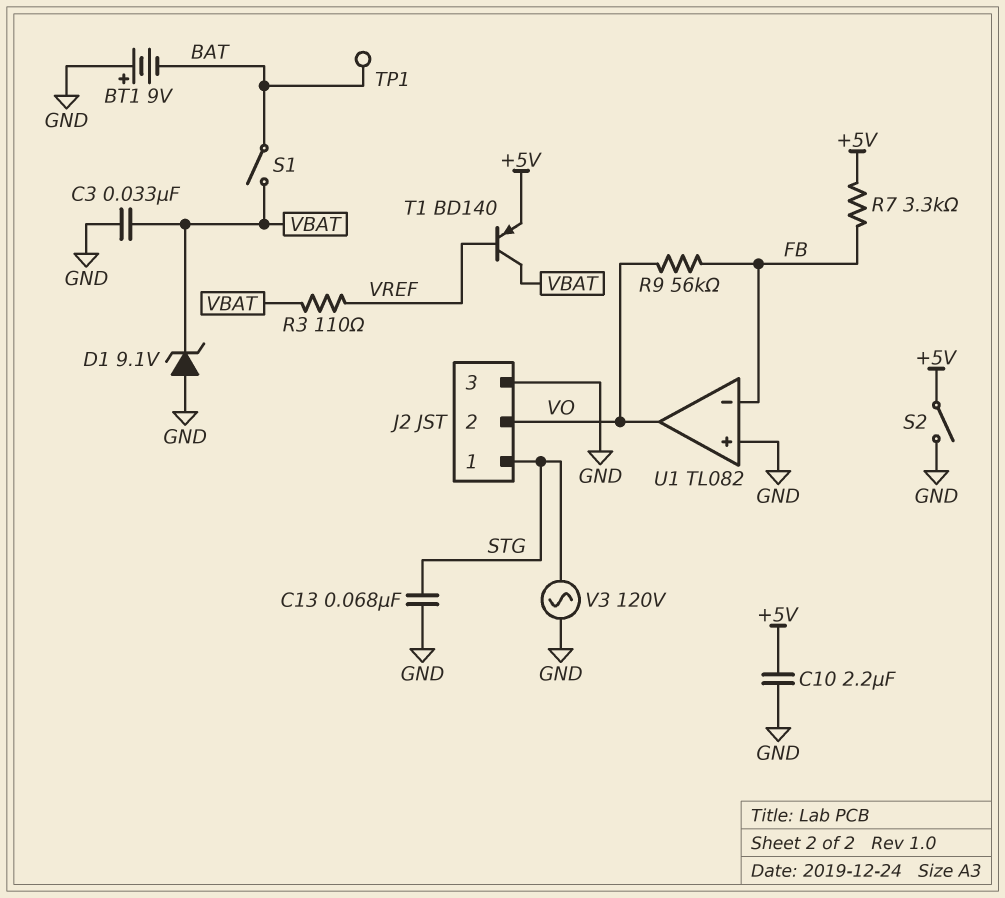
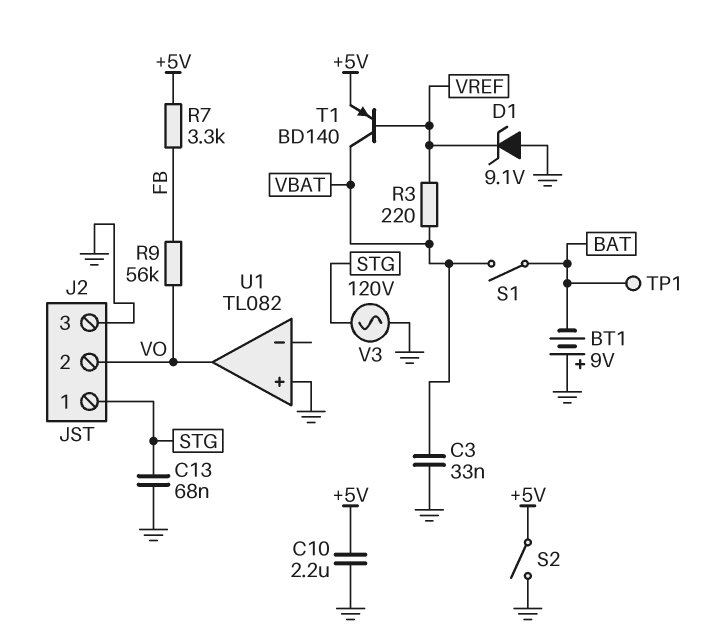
D1: zener 9.1V (A GND, K VBAT) -> zener 9.1V (A GND, K VREF)
R3: 110 (VBAT, VREF) -> 220 (VBAT, VREF)
U1 pin in-: FB -> none

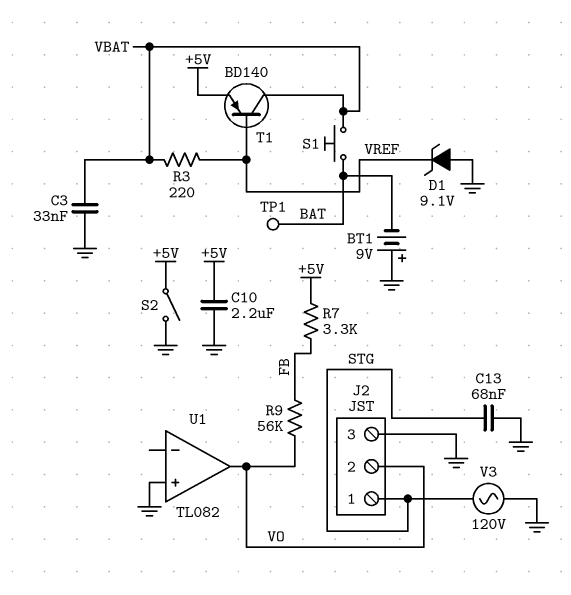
S1: switch (BAT, VBAT) -> button (BAT, VBAT)

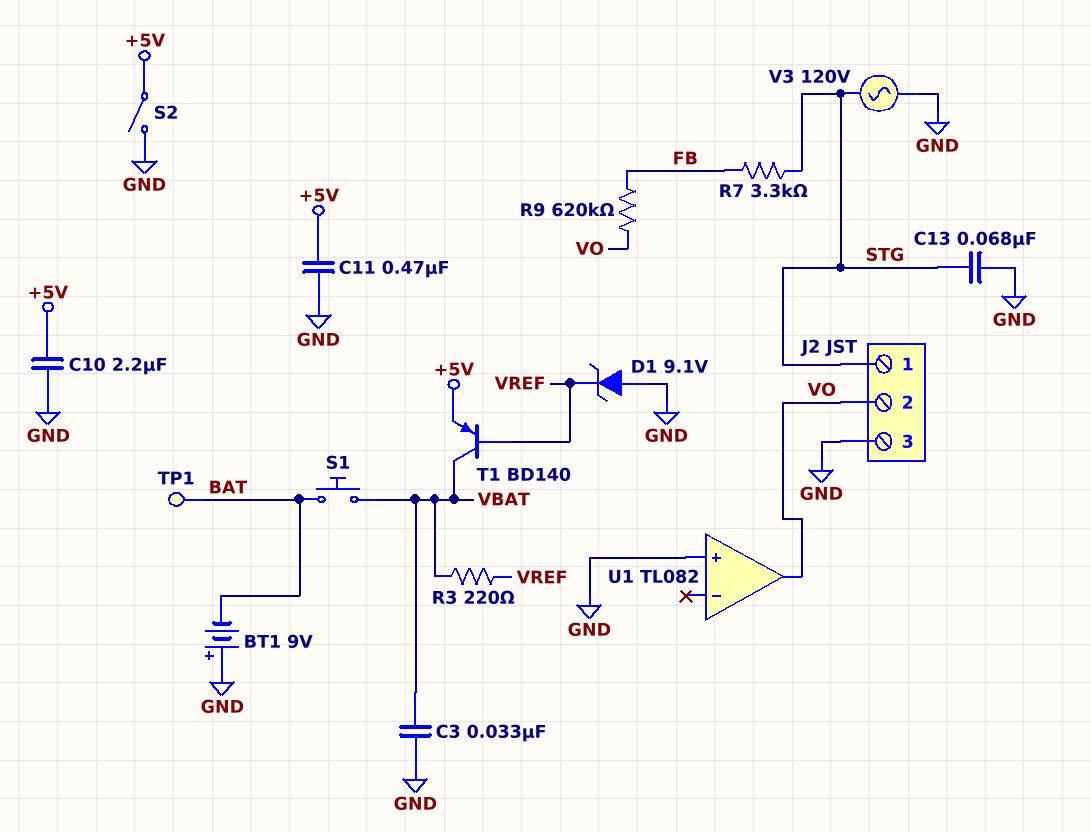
C11: none -> 470nF (+5V, GND)
R7: 3.3k (+5V, FB) -> 3.3k (FB, STG)
R9: 56k (FB, VO) -> 620k (FB, VO)

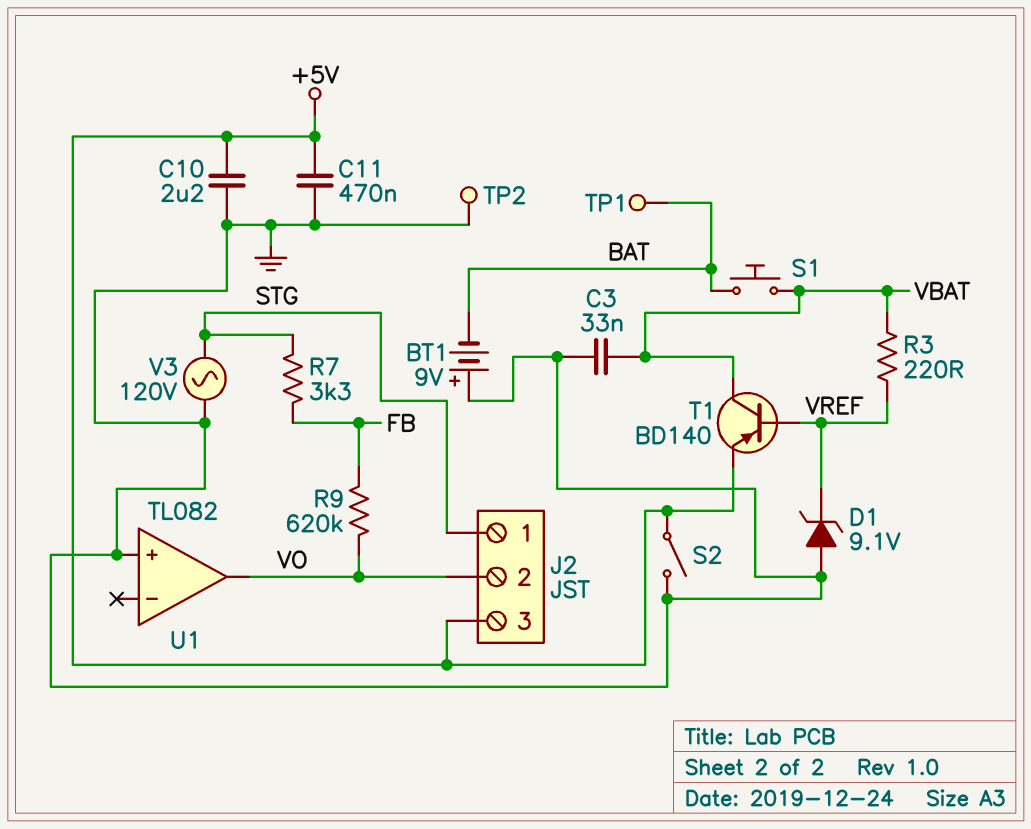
C13: 68nF (GND, STG) -> none
J2 pin 3: GND -> +5V
TP2: none -> test point (GND)

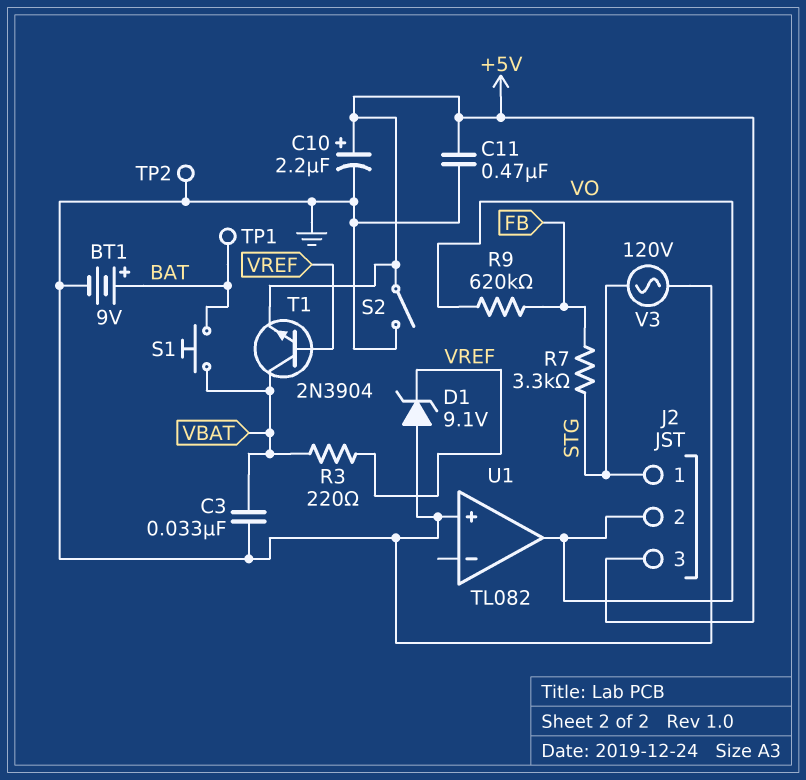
BT1: 9V (plus GND, minus BAT) -> 9V (plus BAT, minus GND)
C10: 2.2uF (+5V, GND) -> 2.2uF (plus +5V, minus GND)
T1: PNP BD140 (B VREF, C VBAT, E +5V) -> NPN 2N3904 (B VREF, C VBAT, E +5V)

